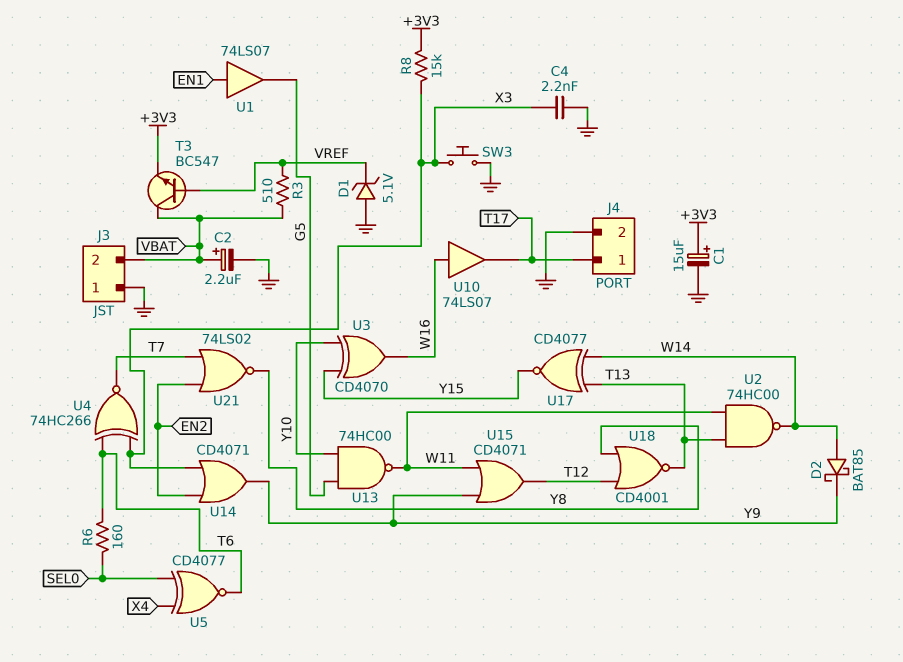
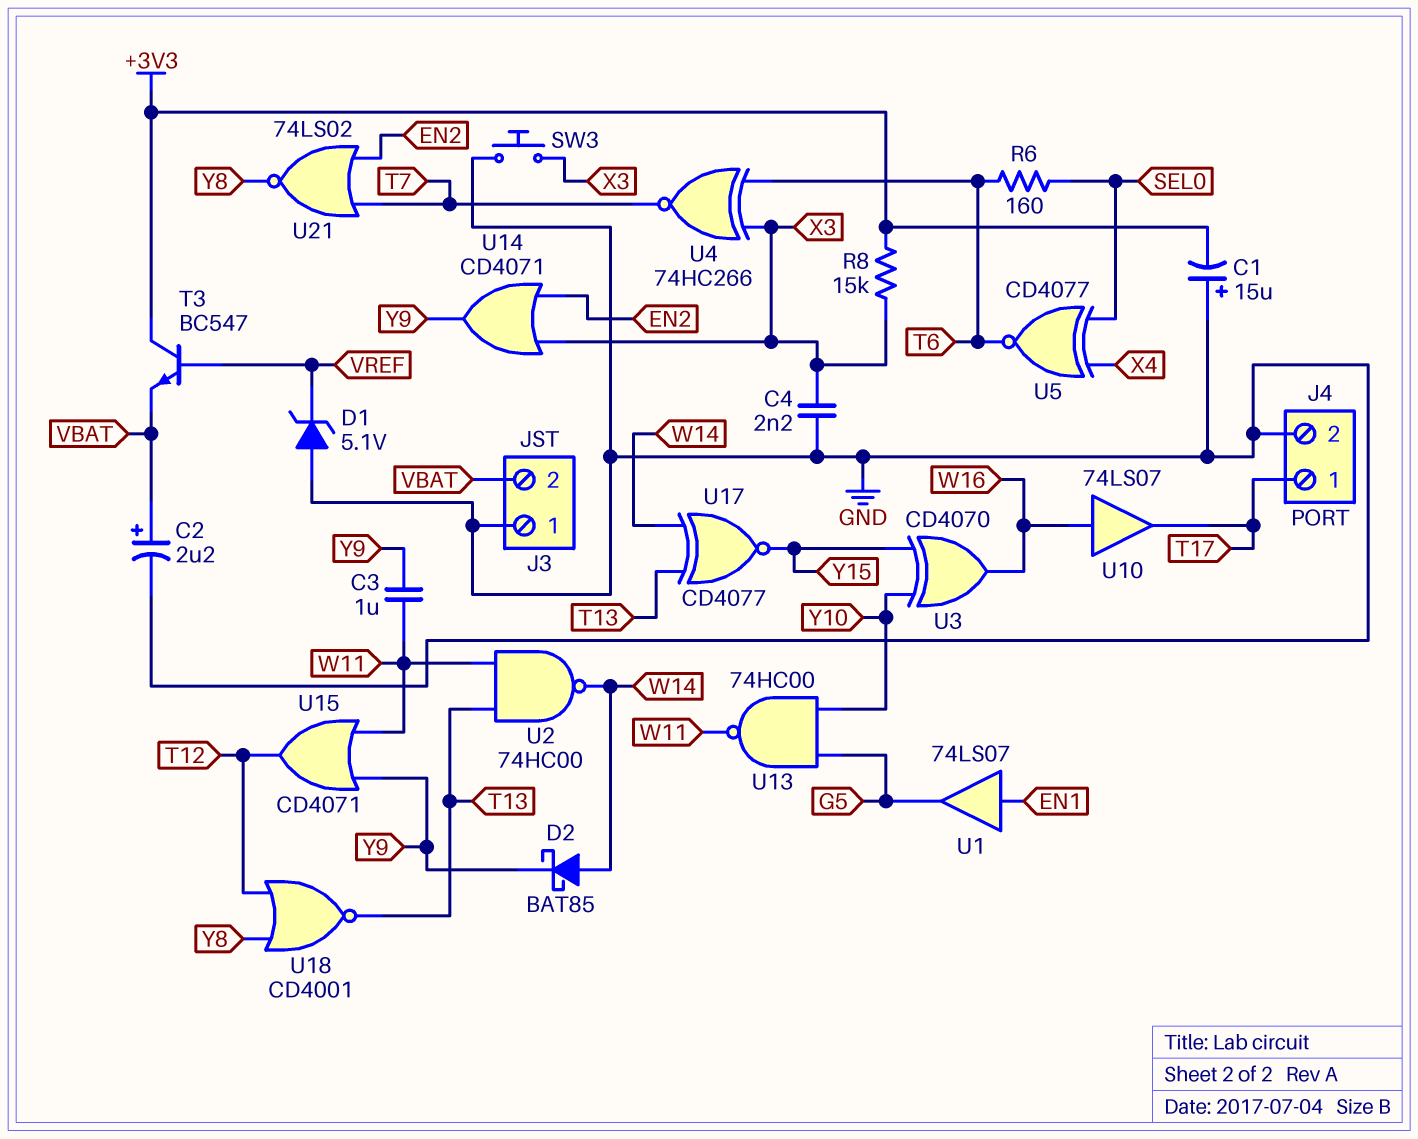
C1: 15uF (plus +3V3, minus GND) -> 15uF (plus GND, minus +3V3)
C3: none -> 1uF (W11, Y9)
R3: 510 (VBAT, VREF) -> none
T3: NPN BC547 (B VREF, C VBAT, E +3V3) -> NPN BC547 (B VREF, C +3V3, E VBAT)

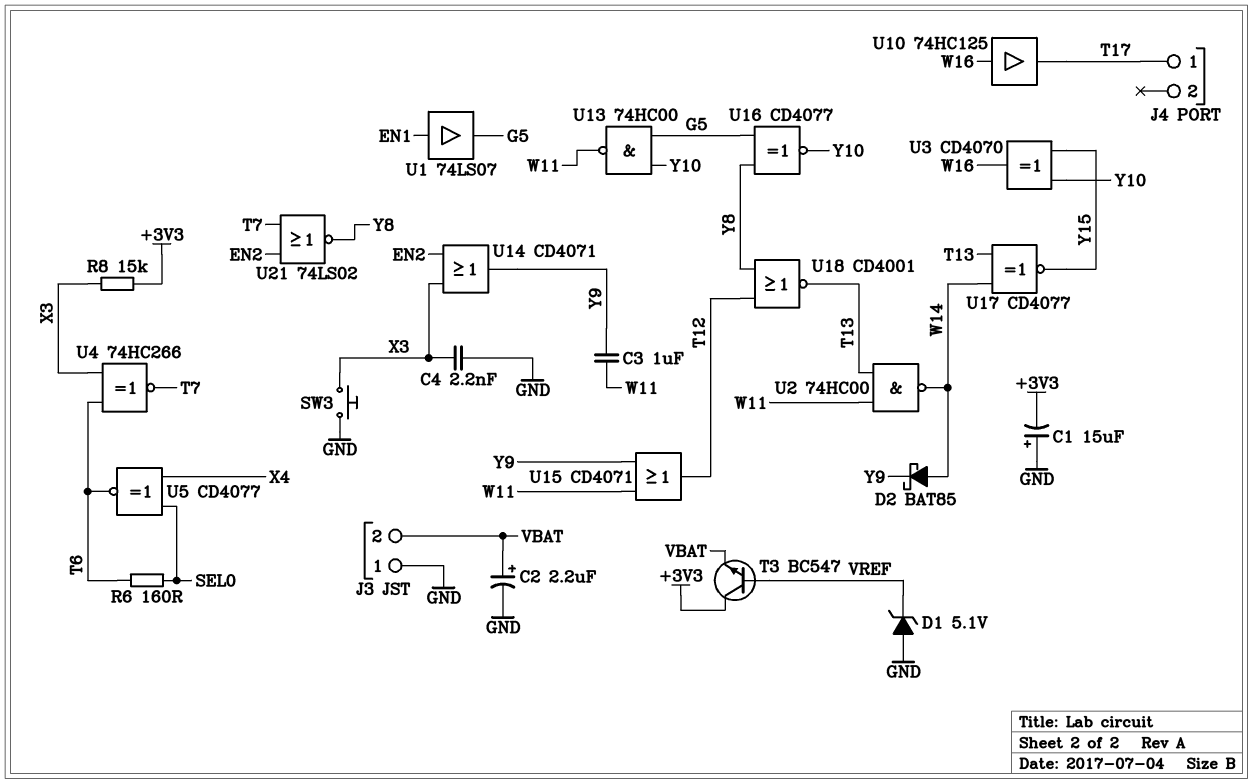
J4 pin 2: GND -> none
U10: buffer 74LS07 (in W16, out T17) -> buffer 74HC125 (in W16, out T17)
U16: none -> XNOR CD4077 (in G5, in Y8, out Y10)

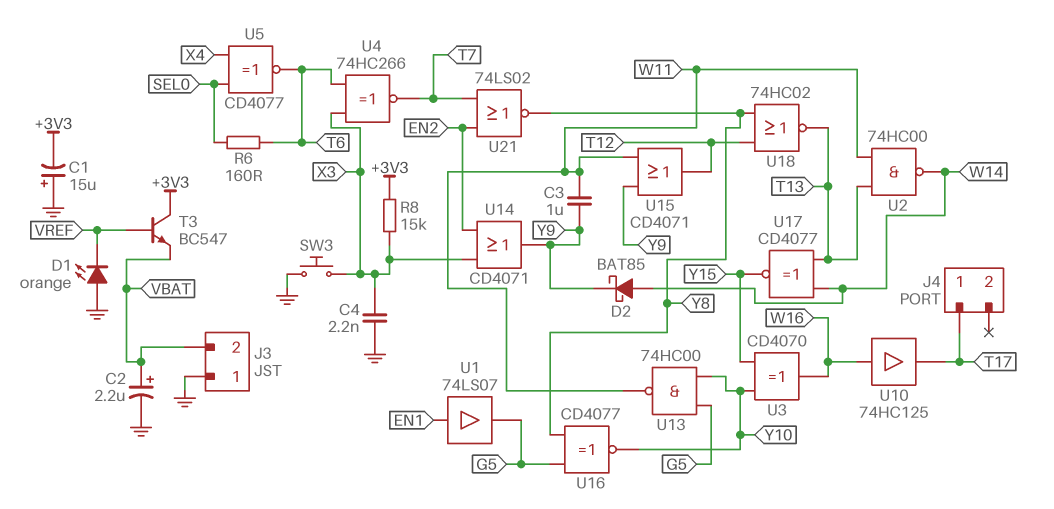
D1: zener 5.1V (A GND, K VREF) -> LED orange (A GND, K VREF)
U18: NOR CD4001 (in T12, in Y8, out T13) -> NOR 74HC02 (in T12, in Y8, out T13)

